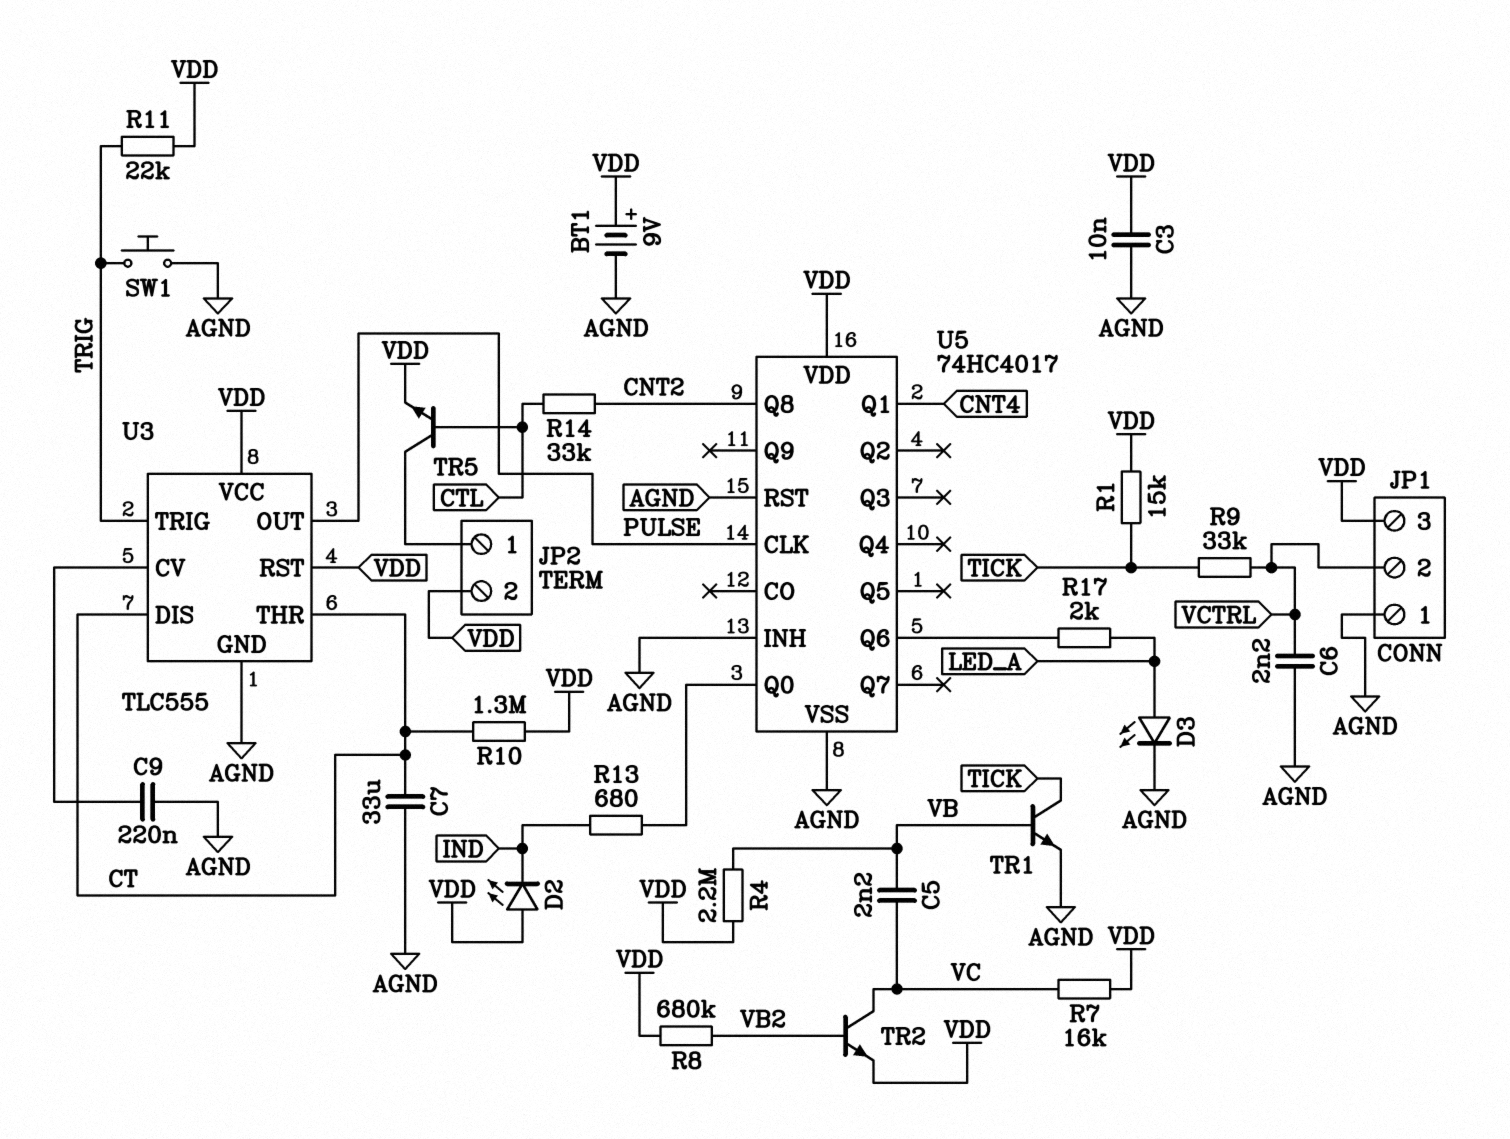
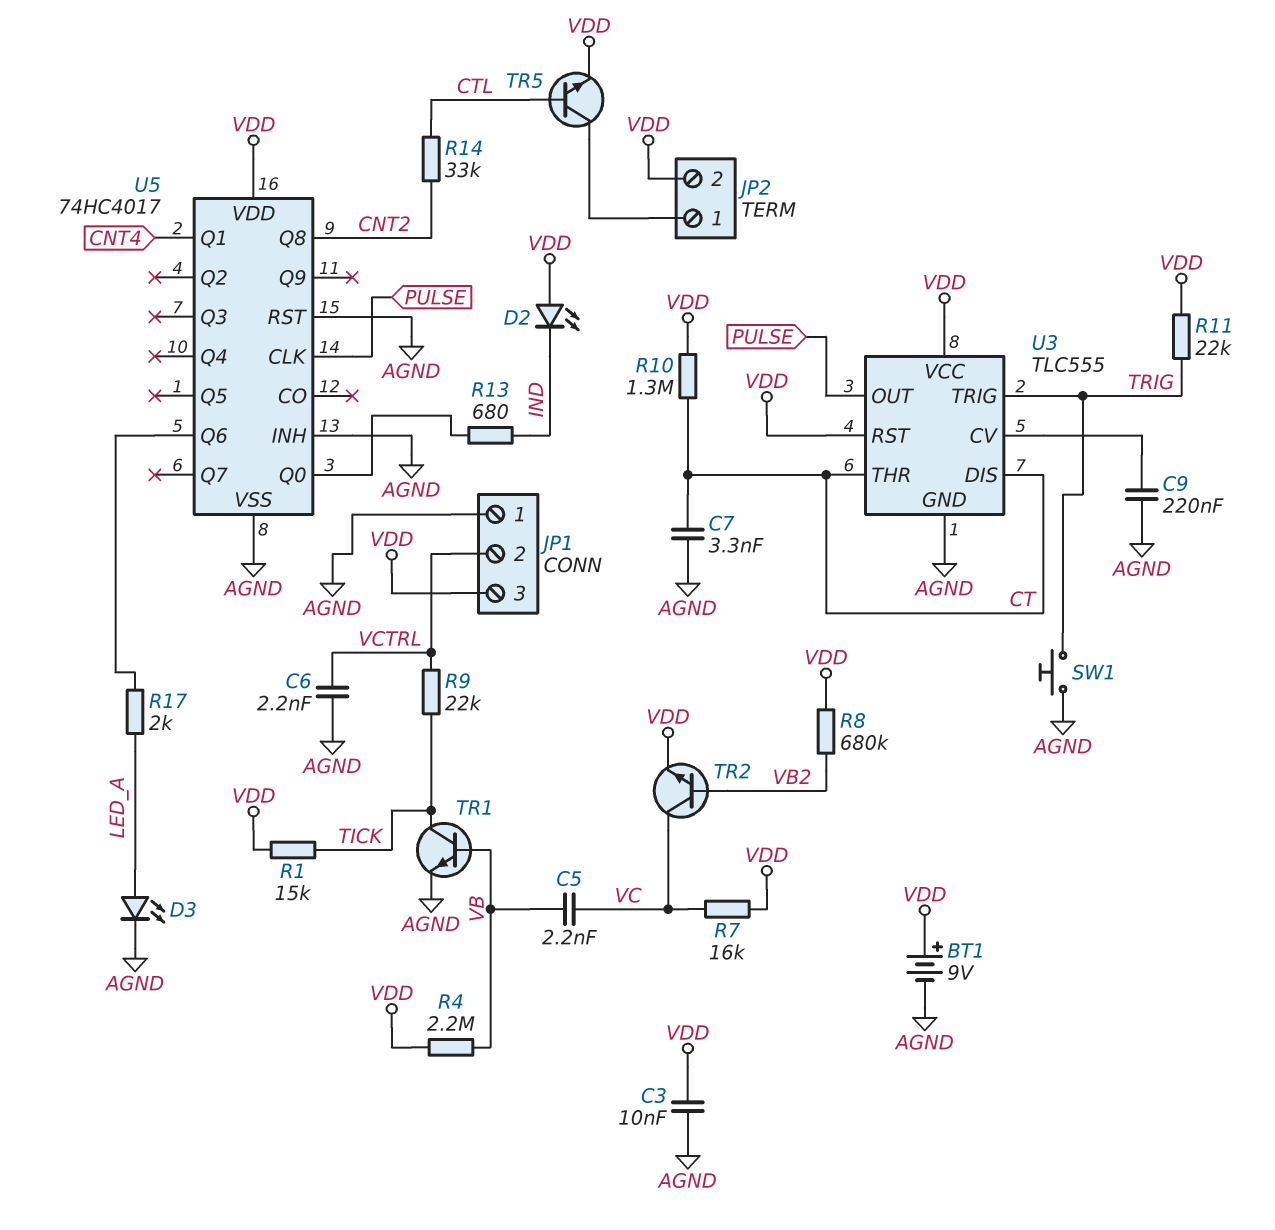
C7: 33uF (AGND, CT) -> 3.3nF (AGND, CT)
R9: 33k (TICK, VCTRL) -> 22k (TICK, VCTRL)

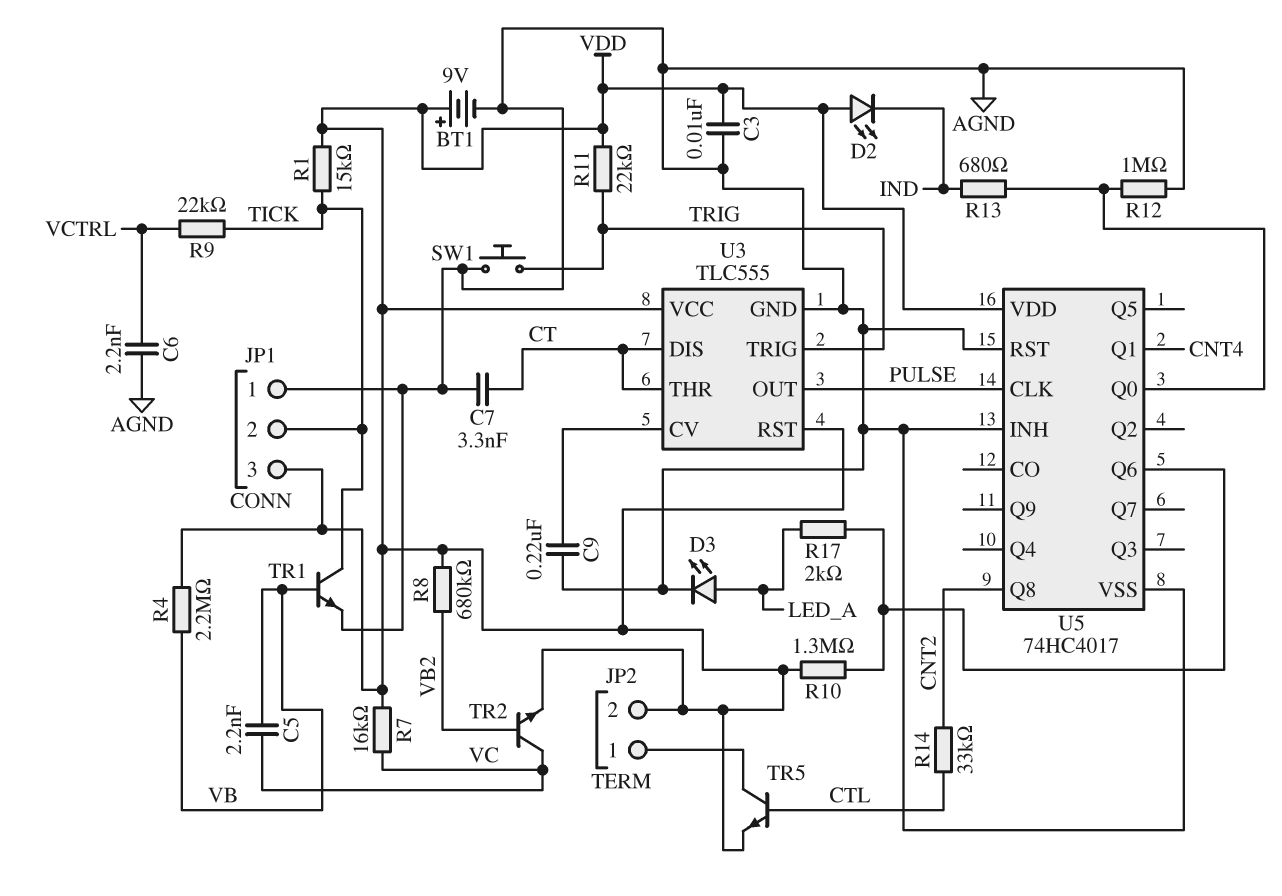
JP1 pin 2: VCTRL -> TICK
R10: 1.3M (CT, VDD) -> 1.3M (U5/Q6, VDD)
R12: none -> 1M (AGND, U5/Q0)

